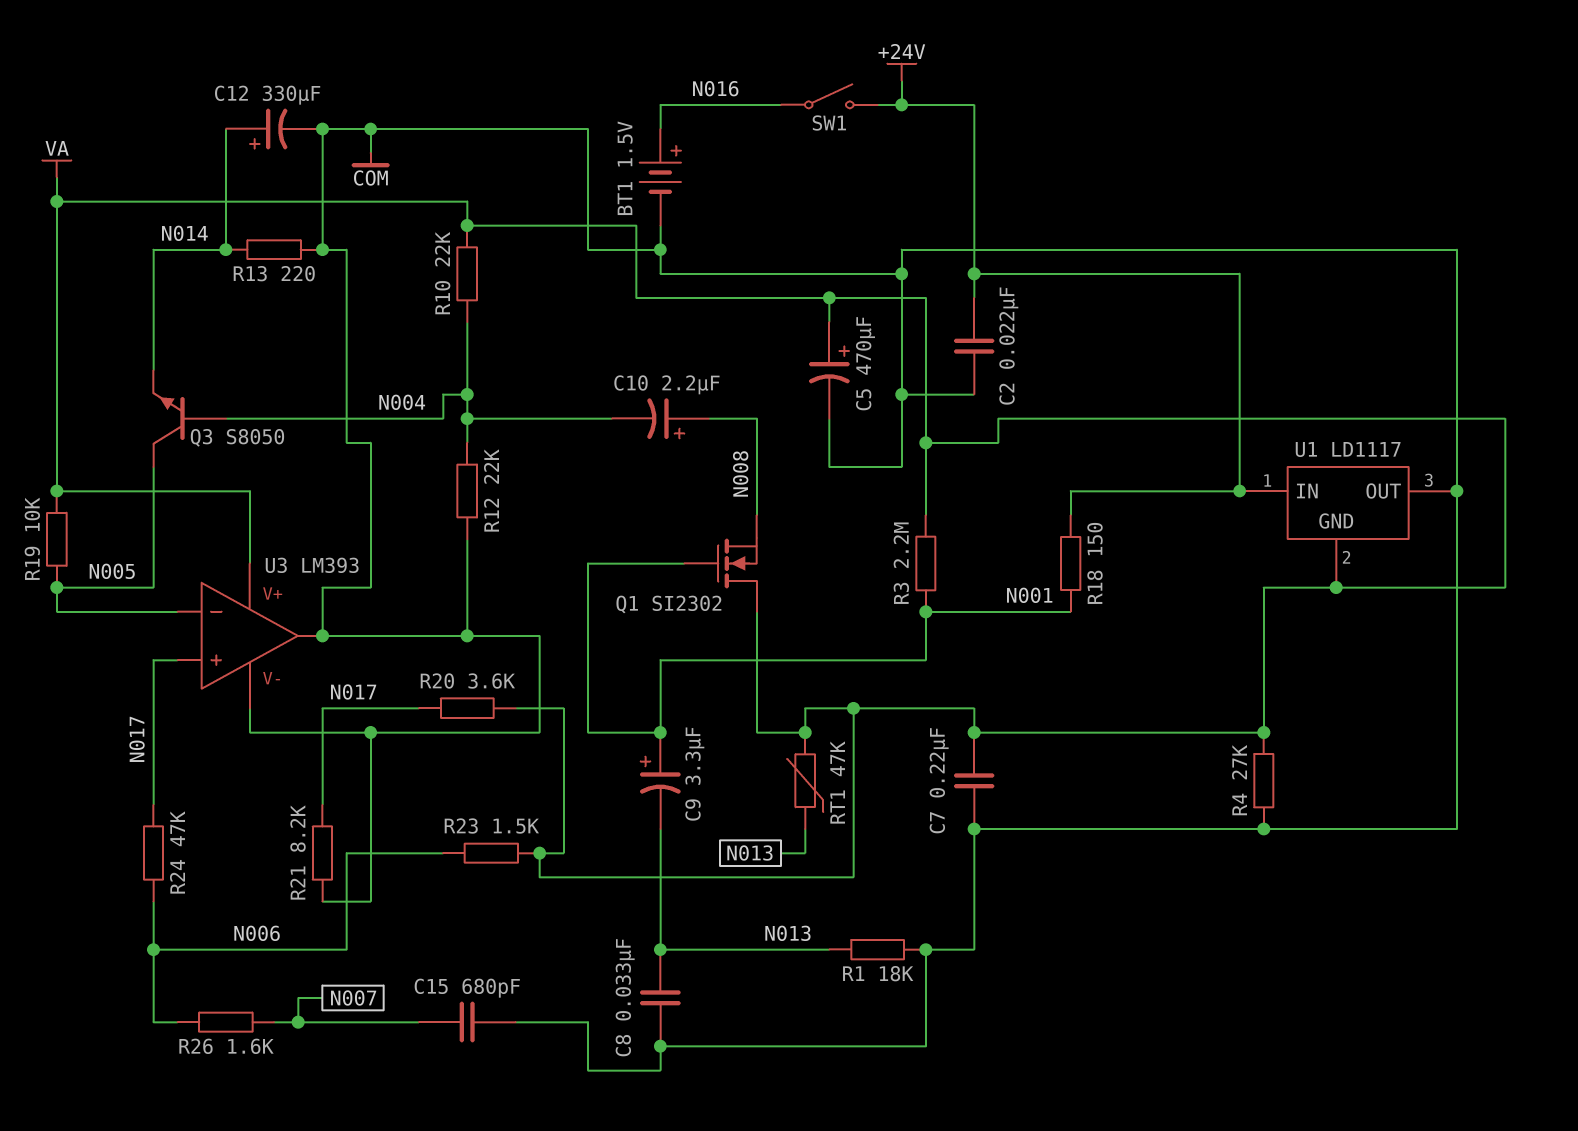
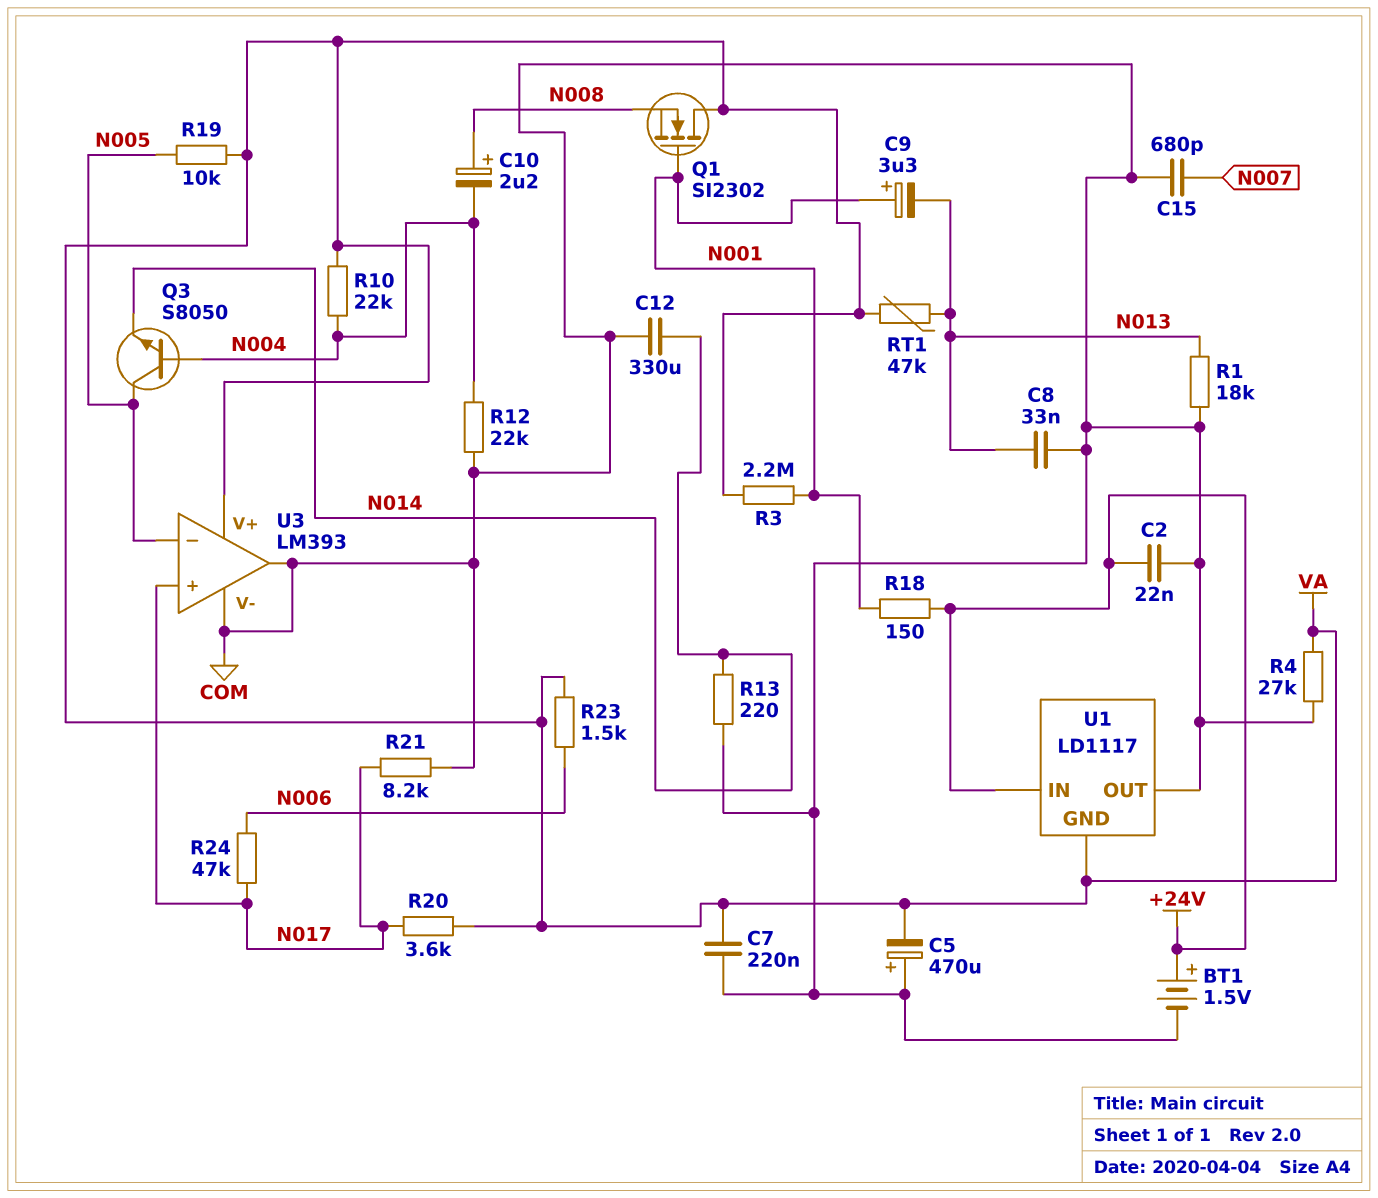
BT1: 1.5V (plus N016, minus COM) -> 1.5V (plus +24V, minus COM)
C5: 470uF (plus VA, minus COM) -> 470uF (plus COM, minus VA)
C12: 330uF (plus N014, minus COM) -> 330uF (COM, N014)
R26: 1.6k (N006, N007) -> none
SW1: switch (+24V, N016) -> none

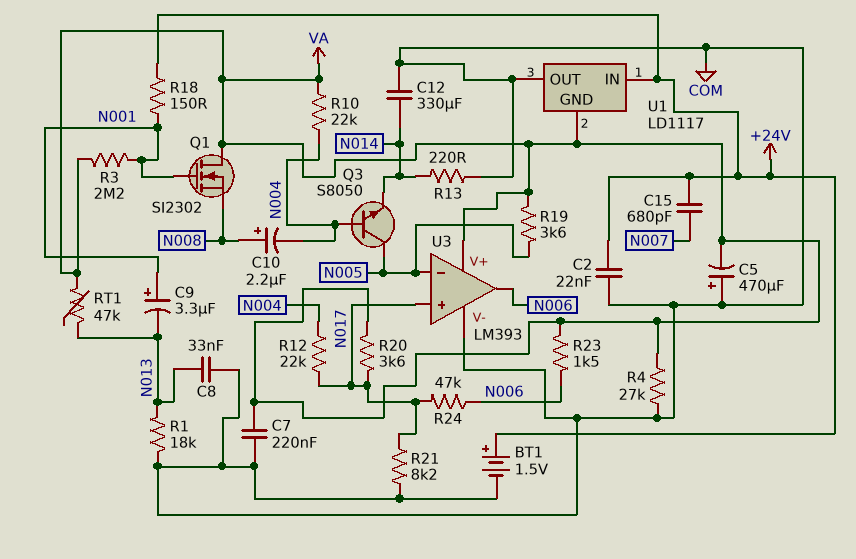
C15: 680pF (COM, N007) -> 680pF (+24V, N007)
R12: 22k (COM, N004) -> 22k (N004, N017)
R19: 10k (N005, VA) -> 3.6k (N005, VA)
U3 pin out: COM -> N006

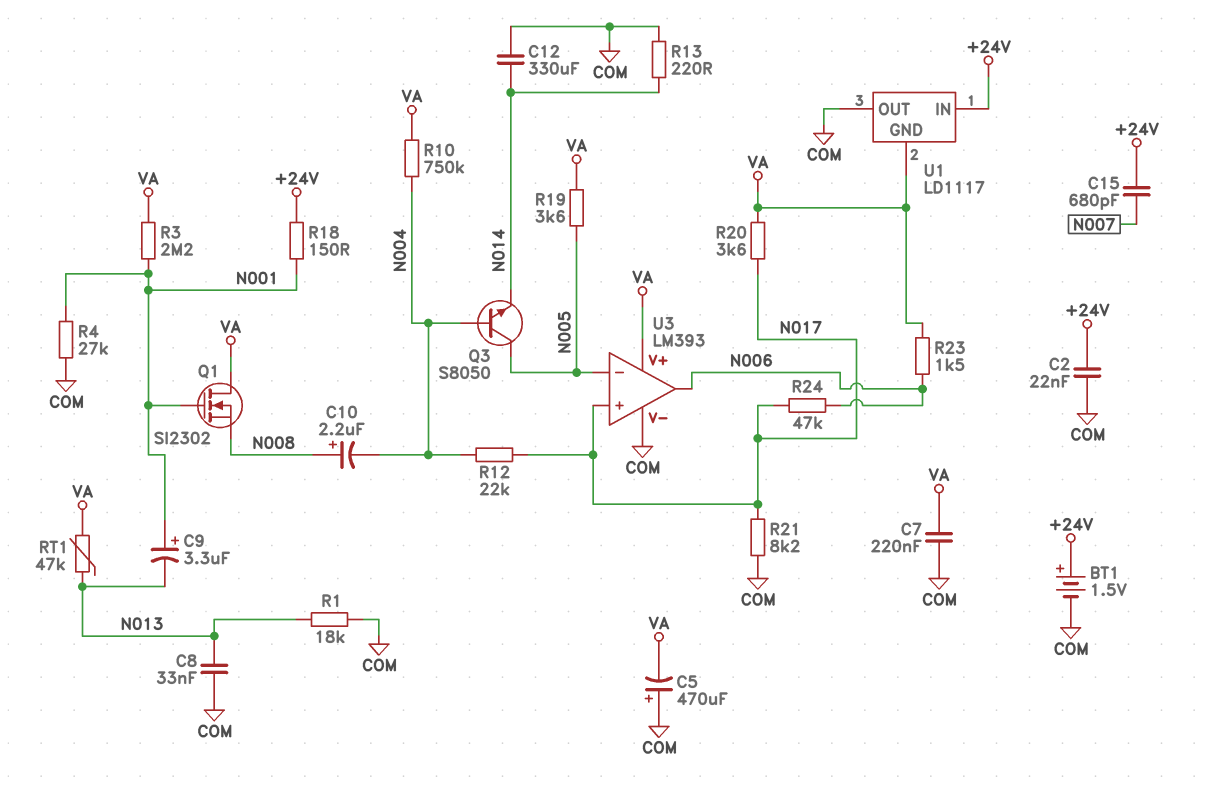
R4: 27k (COM, VA) -> 27k (COM, N001)
R10: 22k (N004, VA) -> 750k (N004, VA)

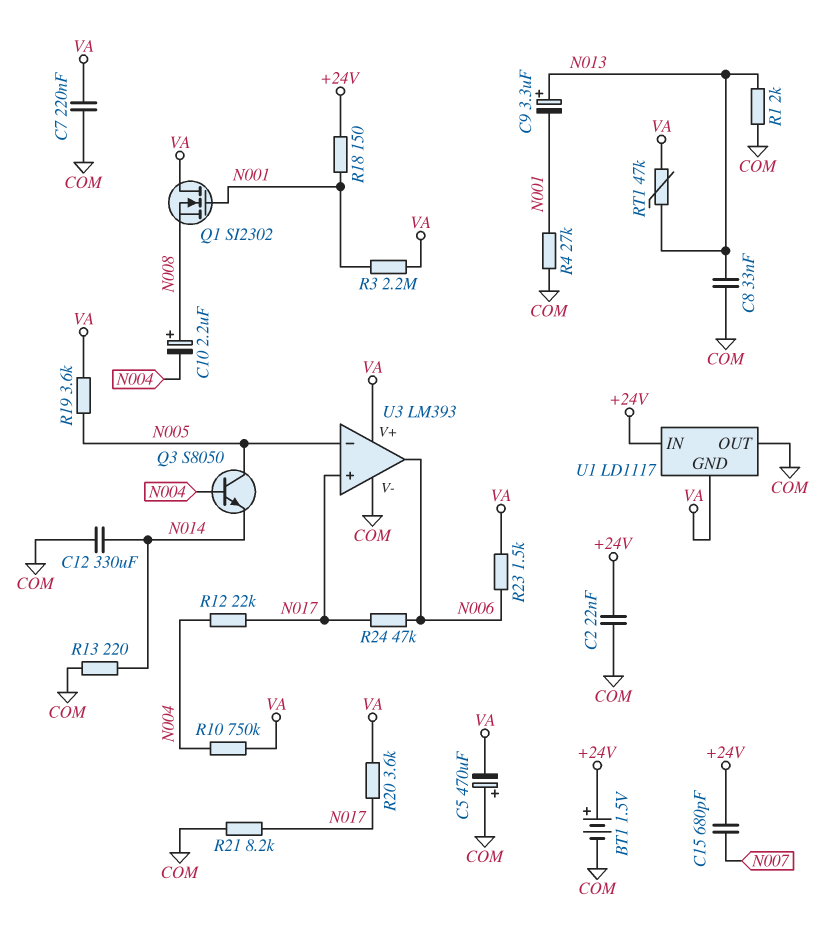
C9: 3.3uF (plus N001, minus N013) -> 3.3uF (plus N013, minus N001)
R1: 18k (COM, N013) -> 2k (COM, N013)

